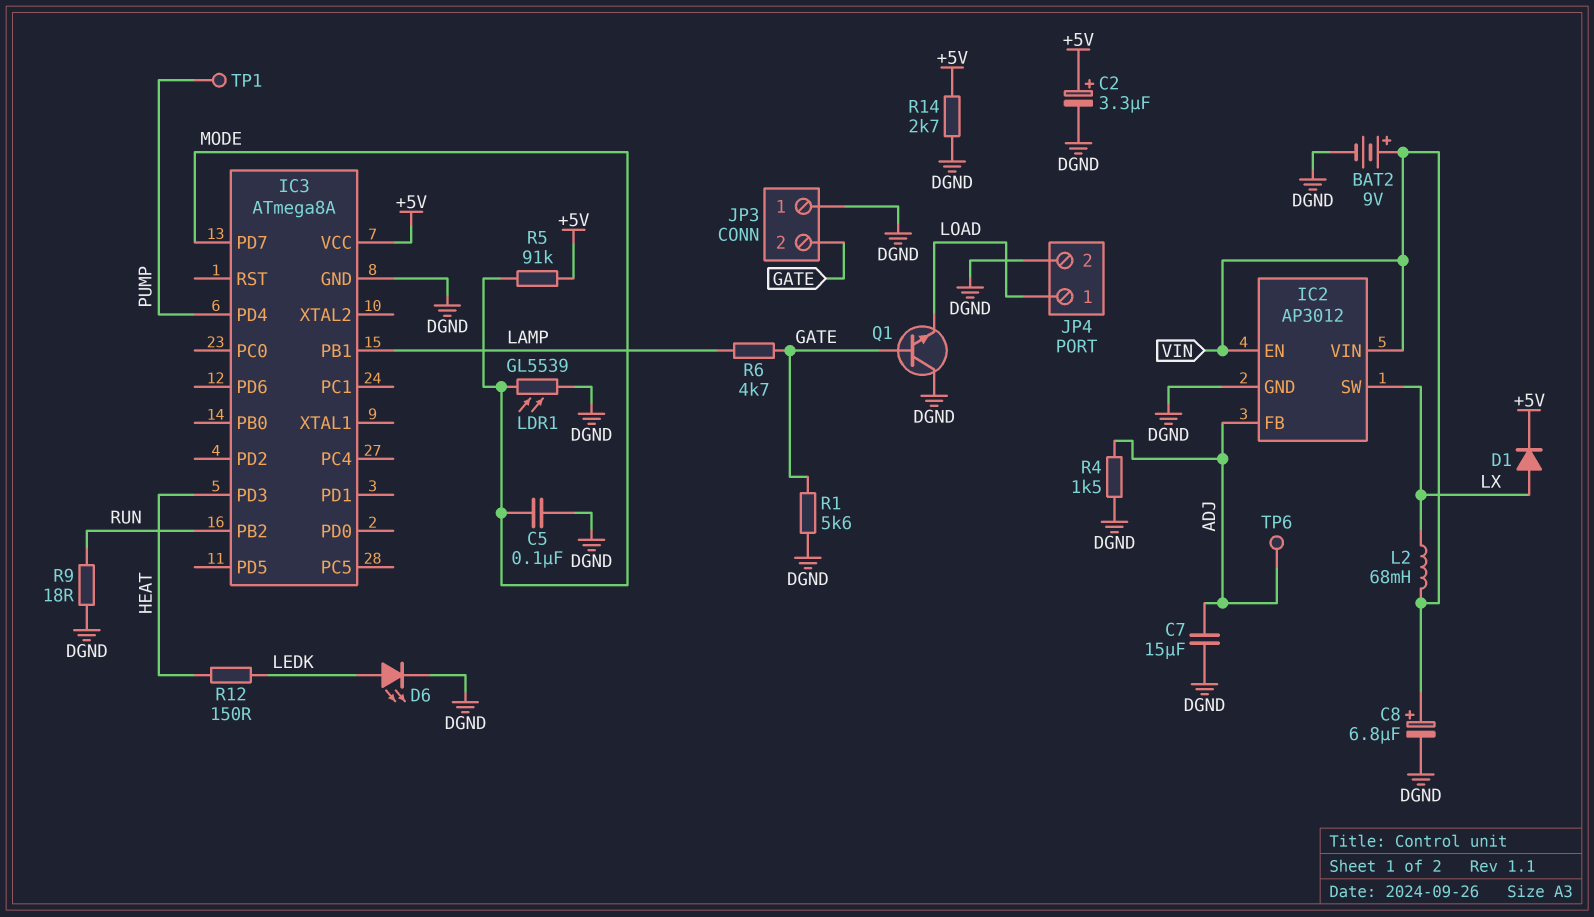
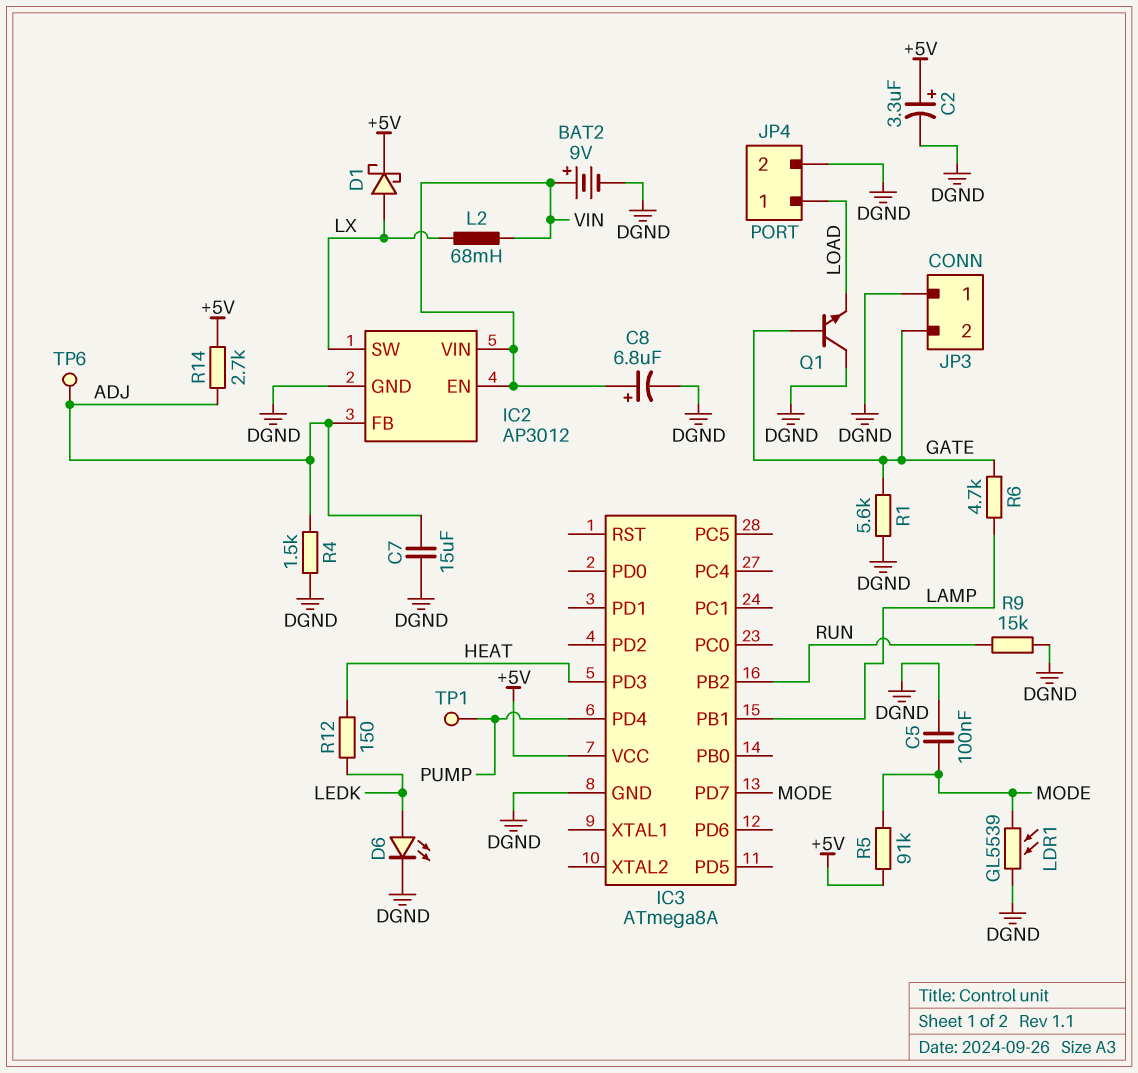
D1: diode (A LX, K +5V) -> schottky (A LX, K +5V)
R9: 18 (DGND, RUN) -> 15k (DGND, RUN)
R14: 2.7k (+5V, DGND) -> 2.7k (+5V, ADJ)

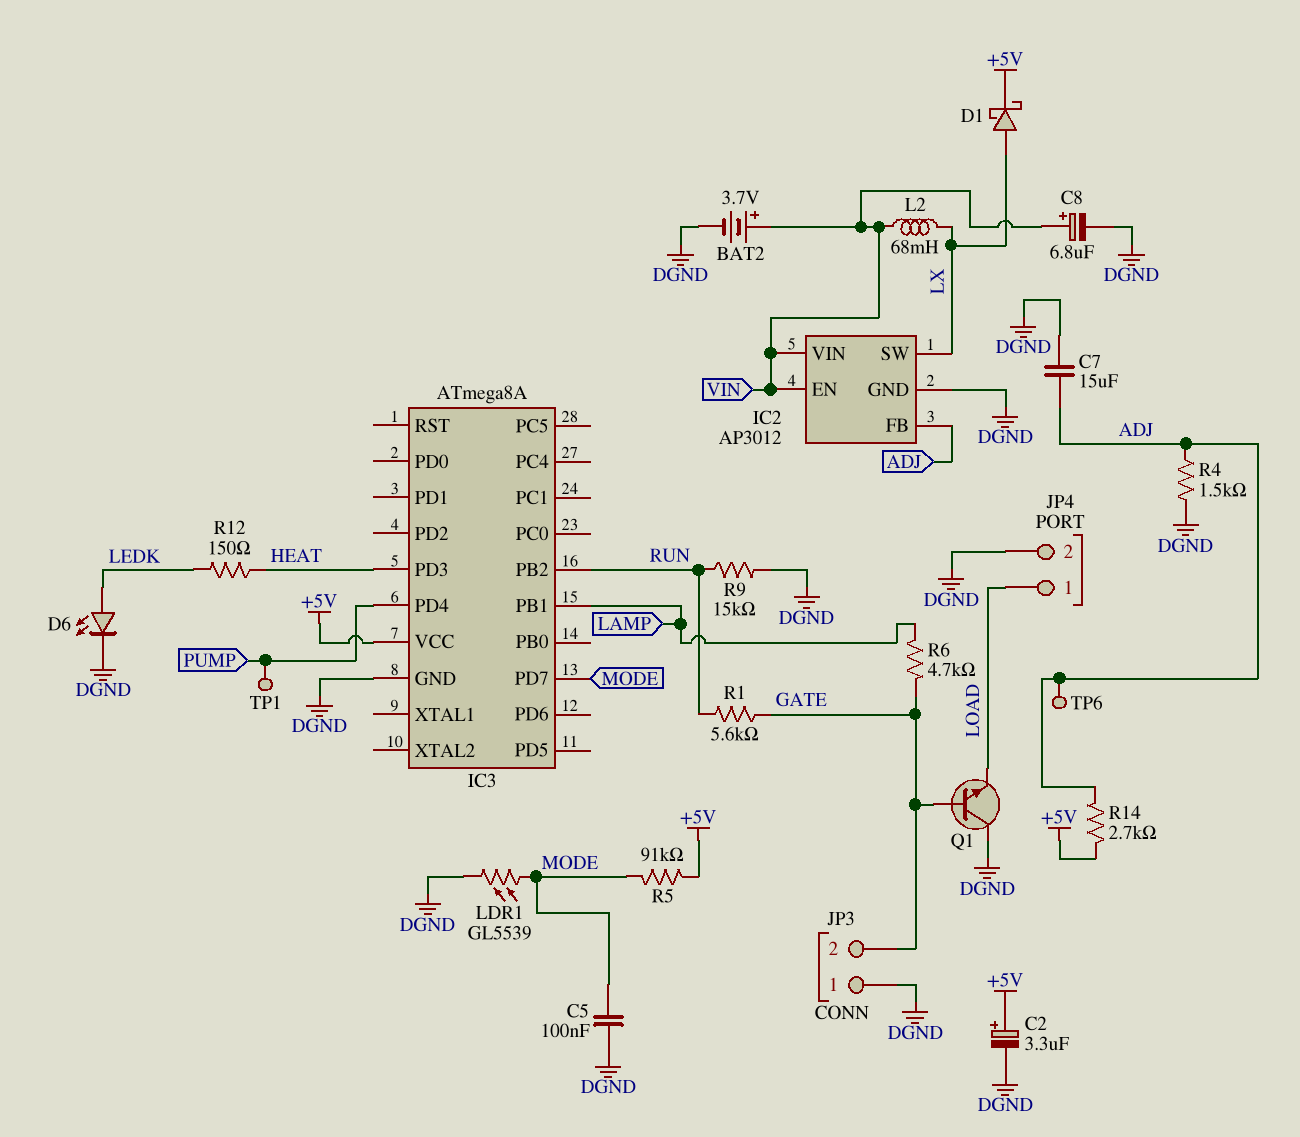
BAT2: 9V (plus VIN, minus DGND) -> 3.7V (plus VIN, minus DGND)
R1: 5.6k (DGND, GATE) -> 5.6k (GATE, RUN)

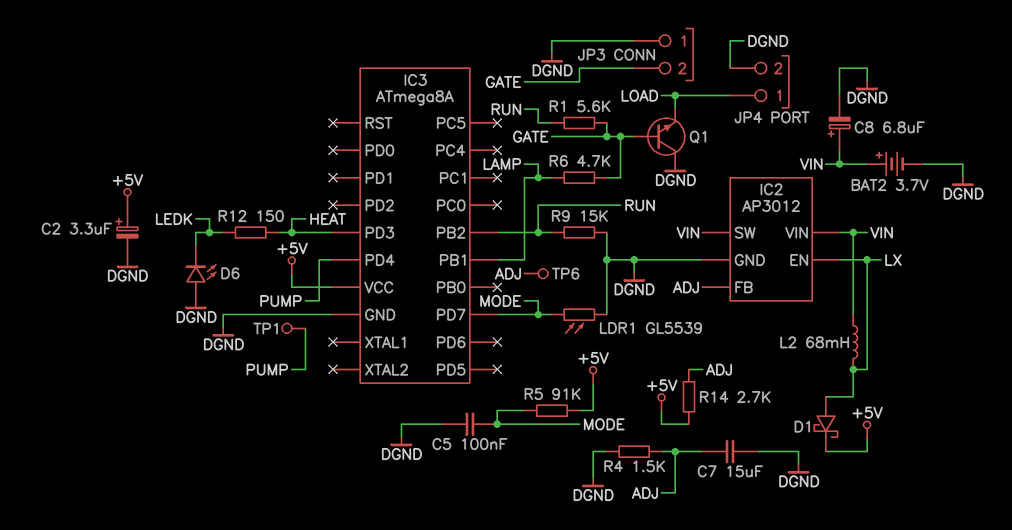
D6: LED (A LEDK, K DGND) -> LED (A DGND, K LEDK)
IC2 pin EN: VIN -> LX
IC2 pin SW: LX -> VIN

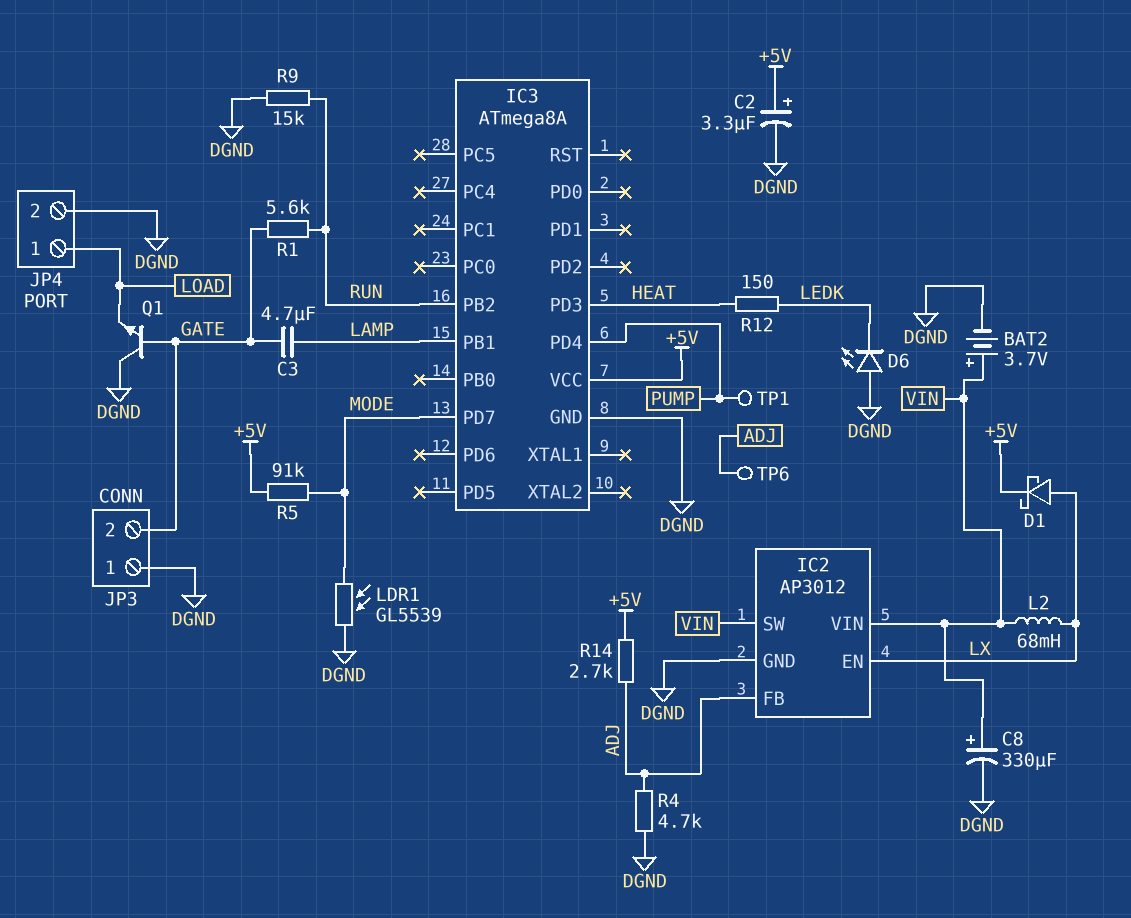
C3: none -> 4.7uF (GATE, LAMP)
C5: 100nF (DGND, MODE) -> none
C7: 15uF (ADJ, DGND) -> none
C8: 6.8uF (plus VIN, minus DGND) -> 330uF (plus VIN, minus DGND)
R4: 1.5k (ADJ, DGND) -> 4.7k (ADJ, DGND)
R6: 4.7k (GATE, LAMP) -> none

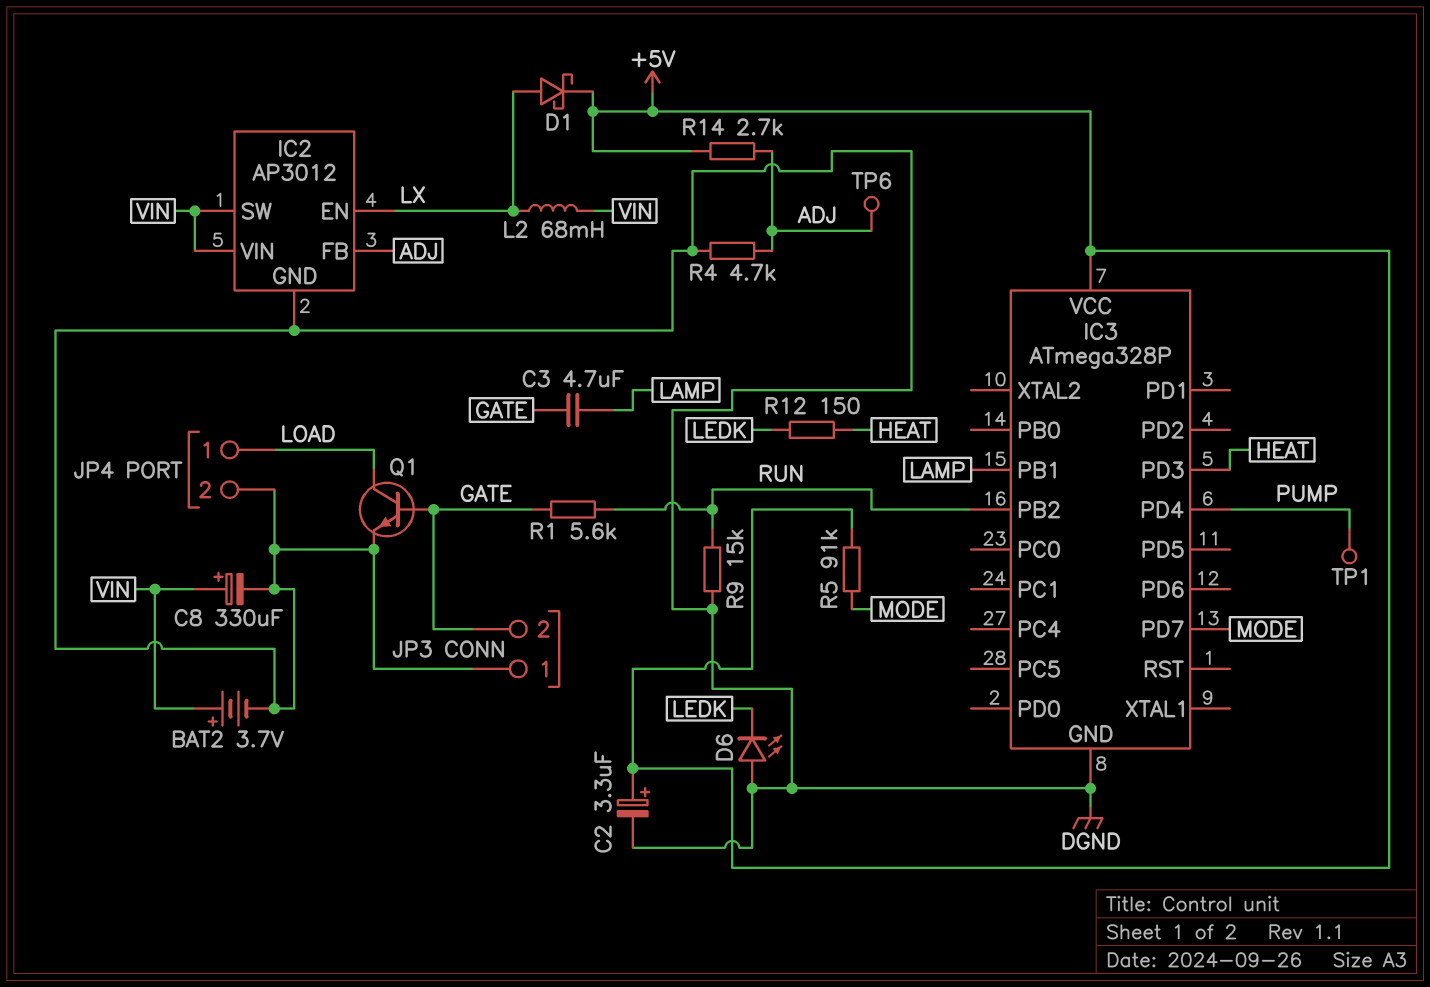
IC3: ATmega8A -> ATmega328P
LDR1: GL5539 (DGND, MODE) -> none
Q1: NPN (B GATE, C DGND, E LOAD) -> NPN (B GATE, C LOAD, E DGND)

